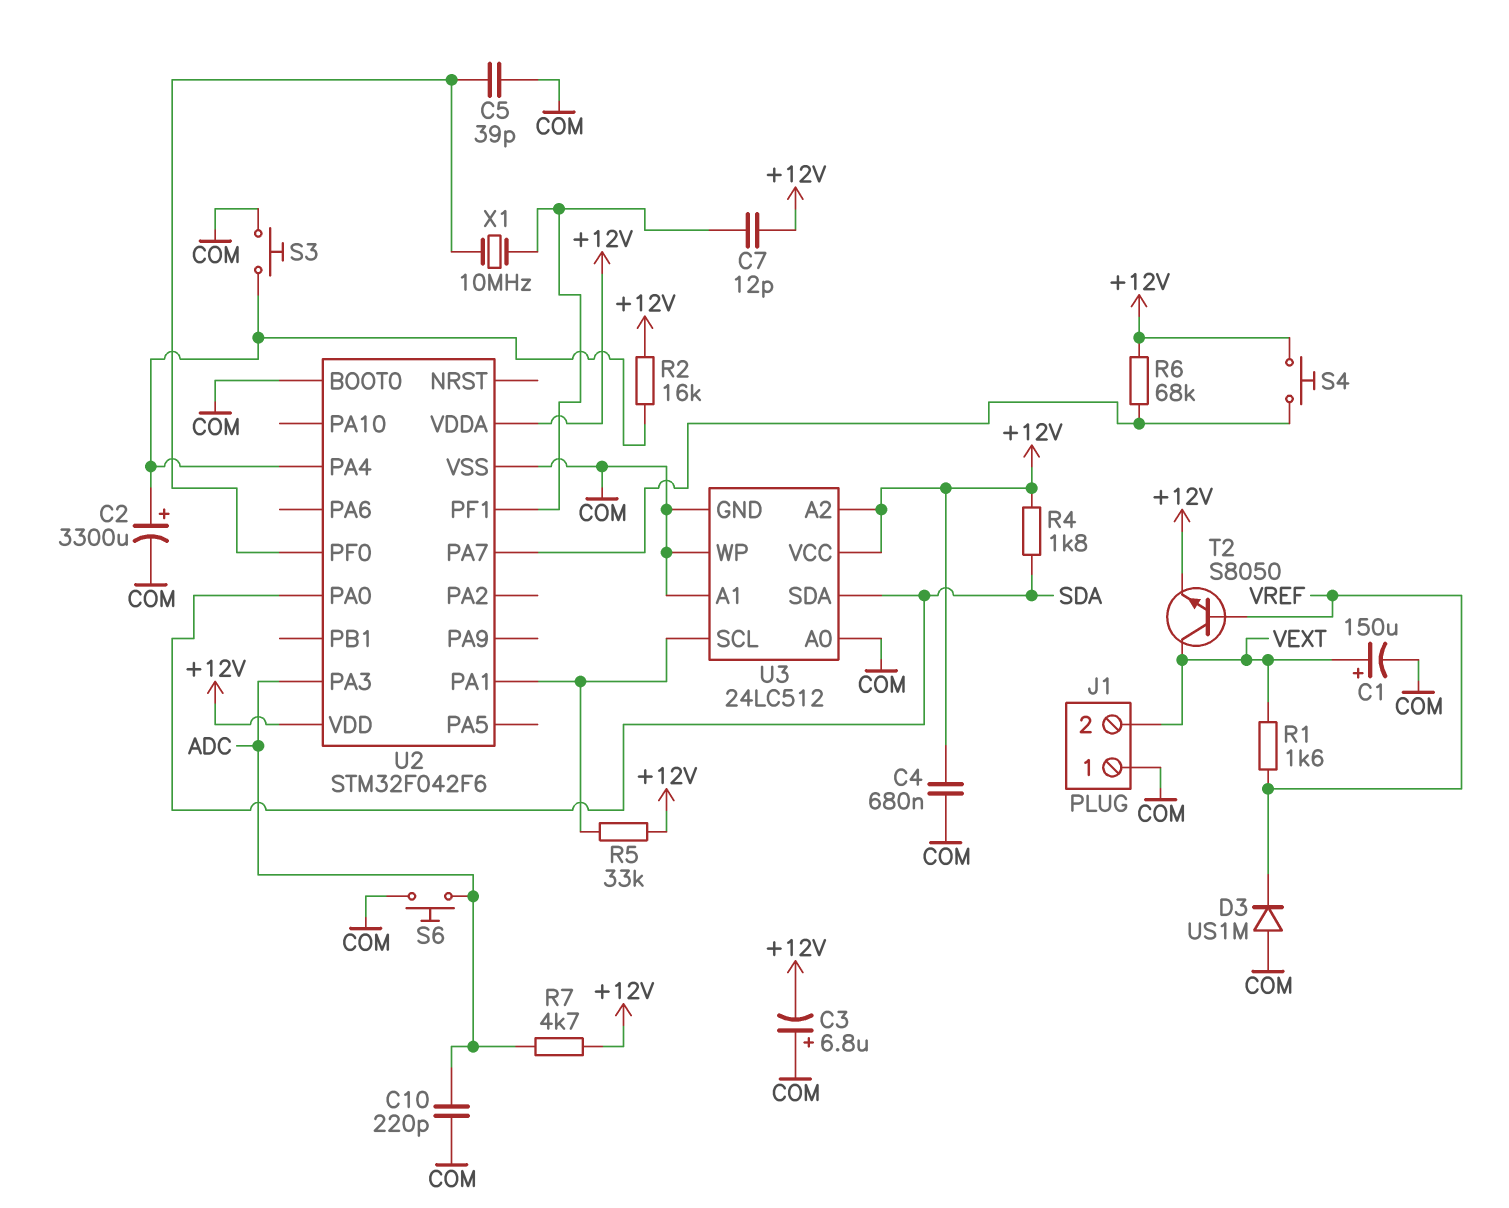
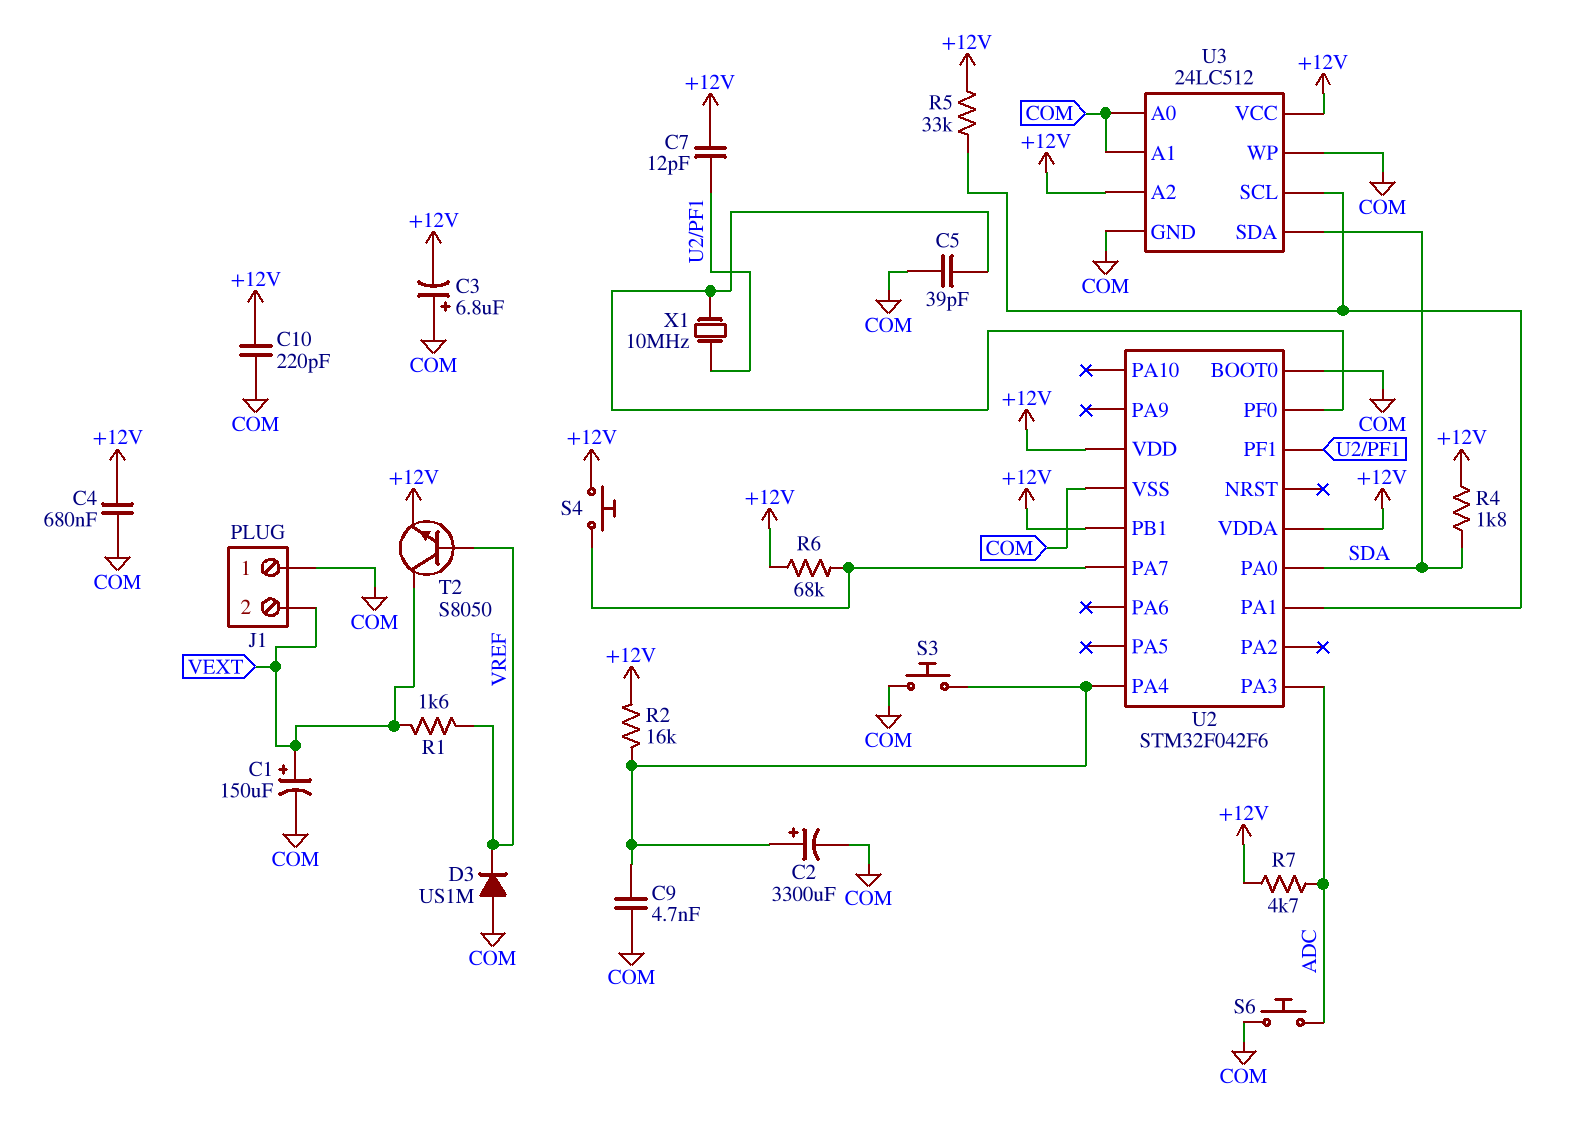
C9: none -> 4.7nF (COM, U2/PA4)
C10: 220pF (ADC, COM) -> 220pF (+12V, COM)
U2 pin PB1: none -> +12V

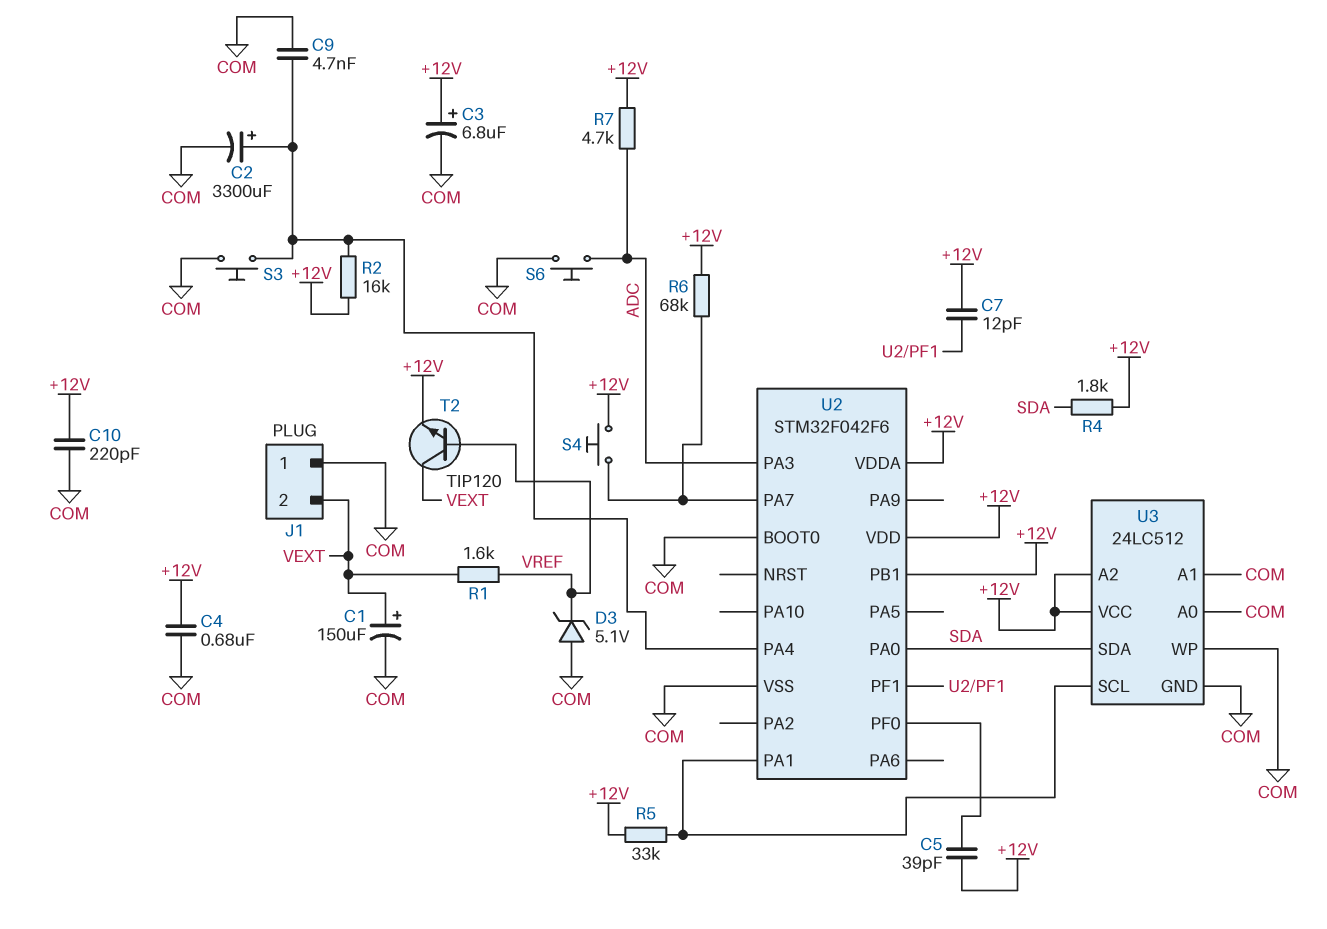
C3: 6.8uF (plus COM, minus +12V) -> 6.8uF (plus +12V, minus COM)
C5: 39pF (COM, U2/PF0) -> 39pF (+12V, U2/PF0)
D3: diode US1M (A COM, K VREF) -> zener 5.1V (A COM, K VREF)
T2: NPN S8050 (B VREF, C VEXT, E +12V) -> NPN TIP120 (B VREF, C VEXT, E +12V)
X1: 10MHz (U2/PF0, U2/PF1) -> none

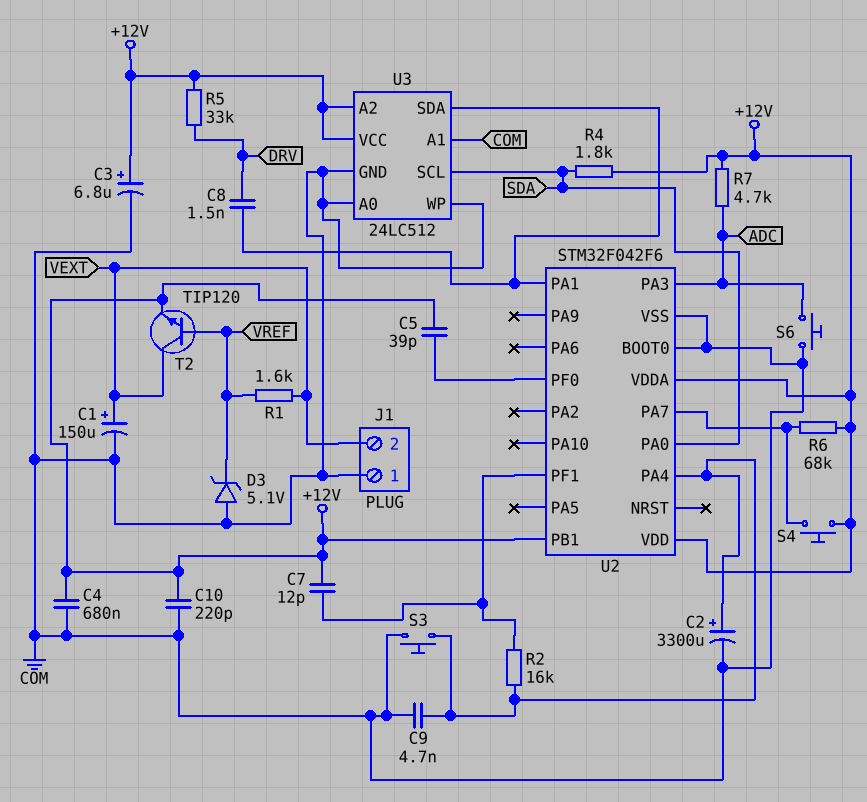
C8: none -> 1.5nF (DRV, U2/PA1)
R2: 16k (+12V, U2/PA4) -> 16k (U2/PA4, U2/PF1)
R5: 33k (+12V, U2/PA1) -> 33k (+12V, DRV)
U3 pin SCL: U2/PA1 -> SDA
U3 pin SDA: SDA -> U2/PA1

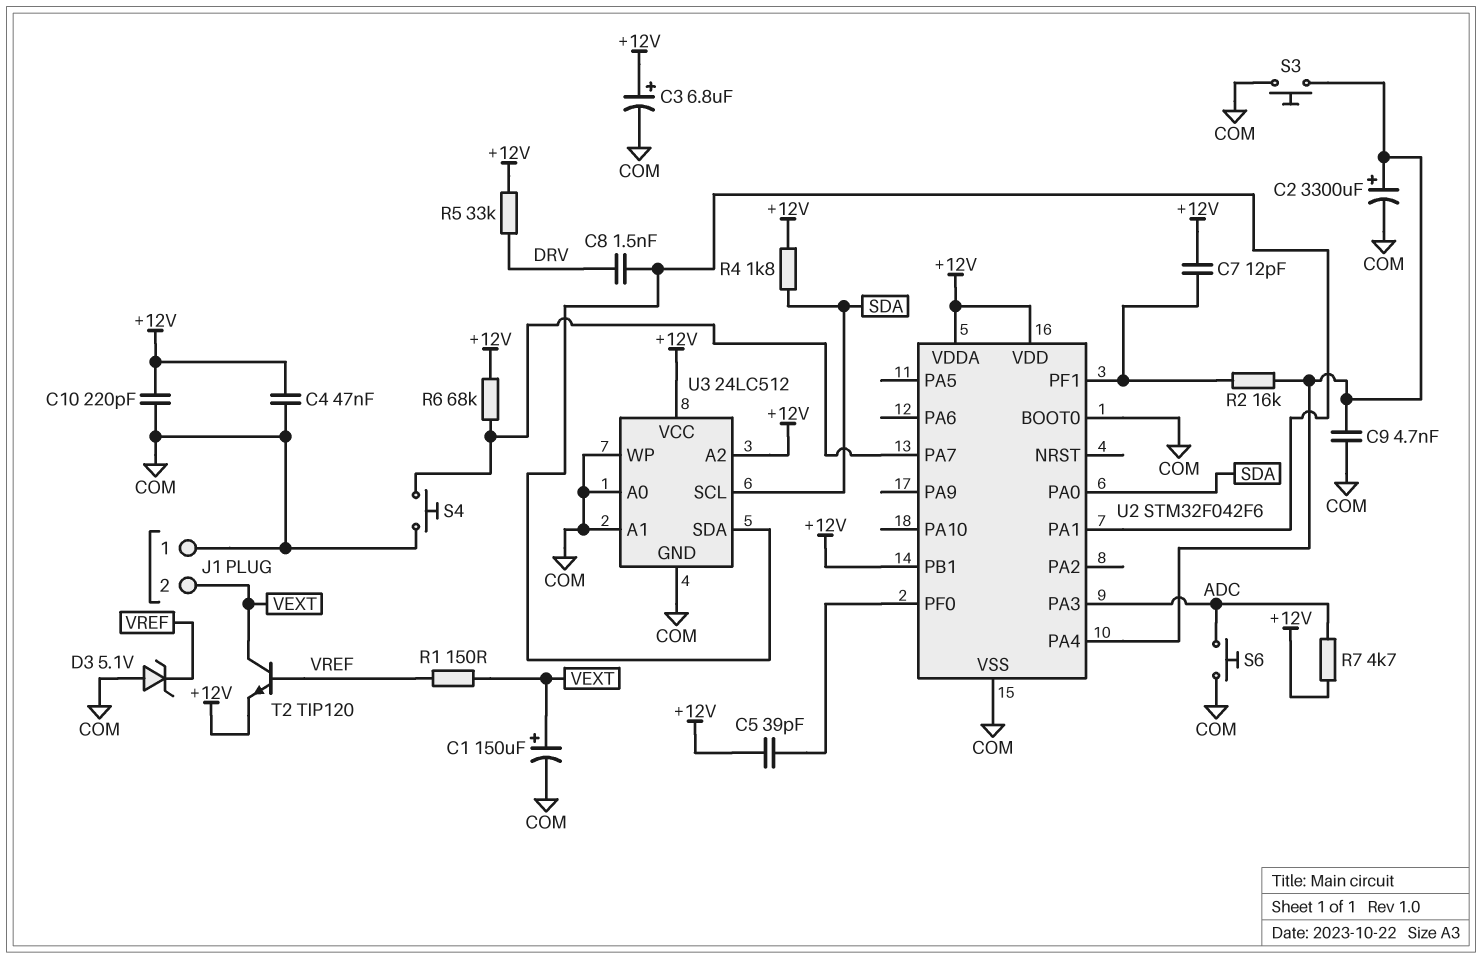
C4: 680nF (+12V, COM) -> 47nF (+12V, COM)
R1: 1.6k (VEXT, VREF) -> 150 (VEXT, VREF)
S4: button (+12V, U2/PA7) -> button (COM, U2/PA7)

